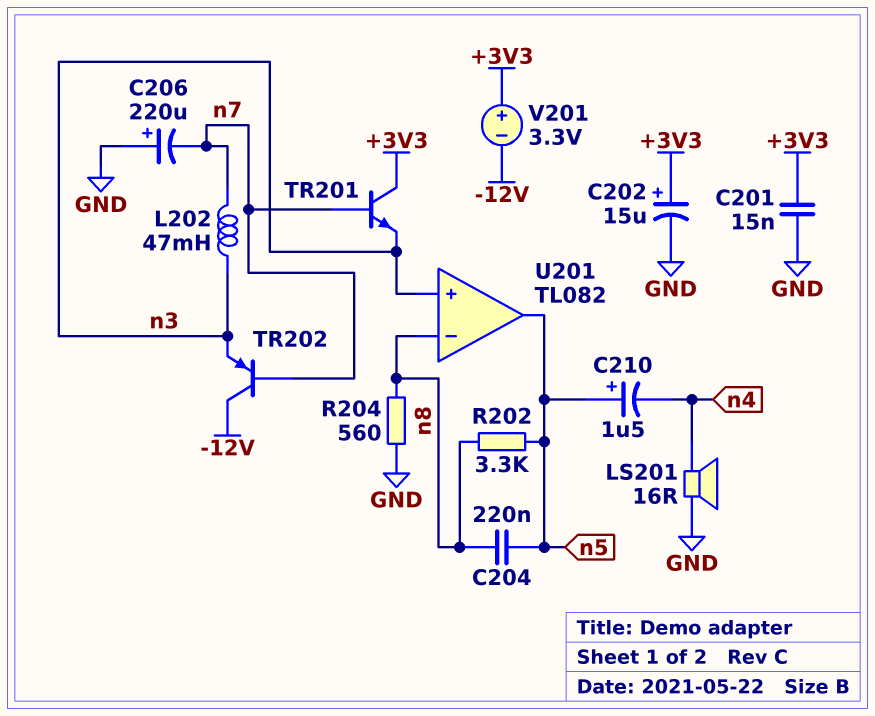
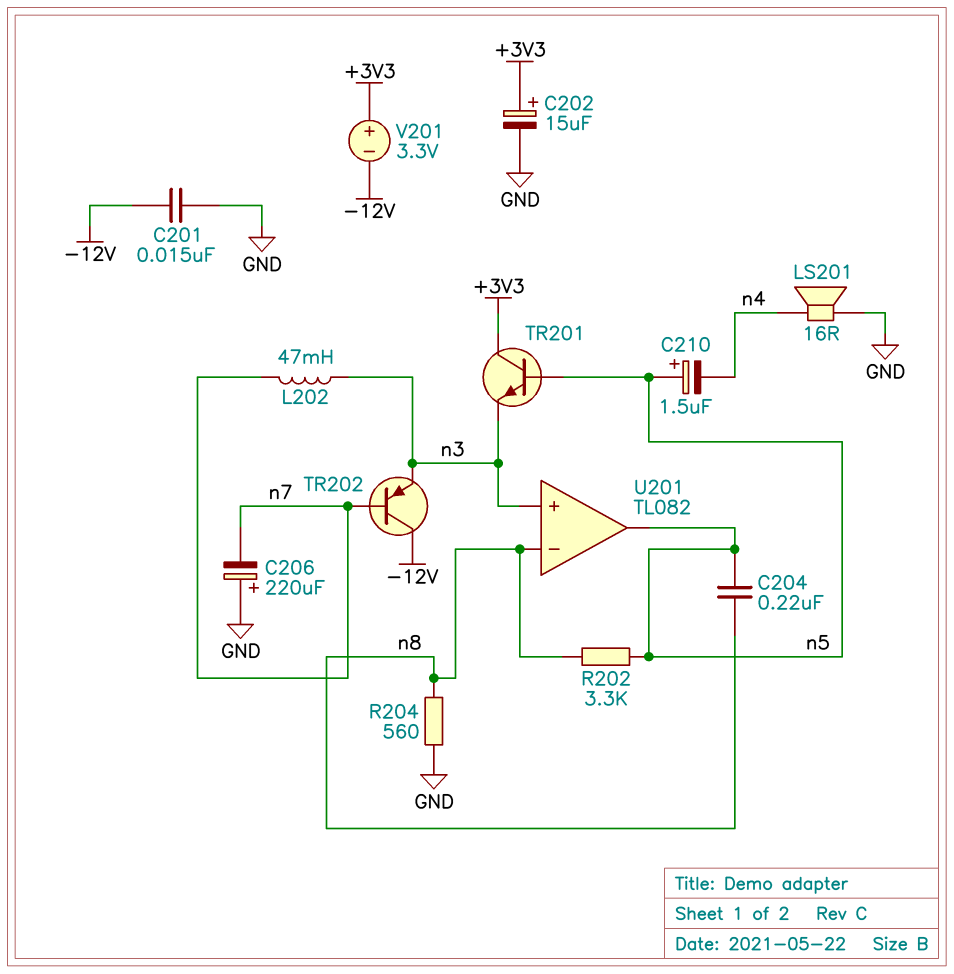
C201: 15nF (+3V3, GND) -> 15nF (-12V, GND)
TR201: NPN (B n7, C +3V3, E n3) -> NPN (B n5, C +3V3, E n3)

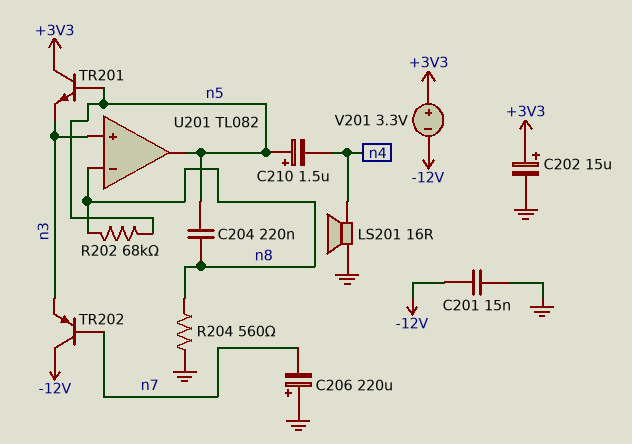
L202: 47mH (n3, n7) -> none
R202: 3.3k (n5, n8) -> 68k (n5, n8)

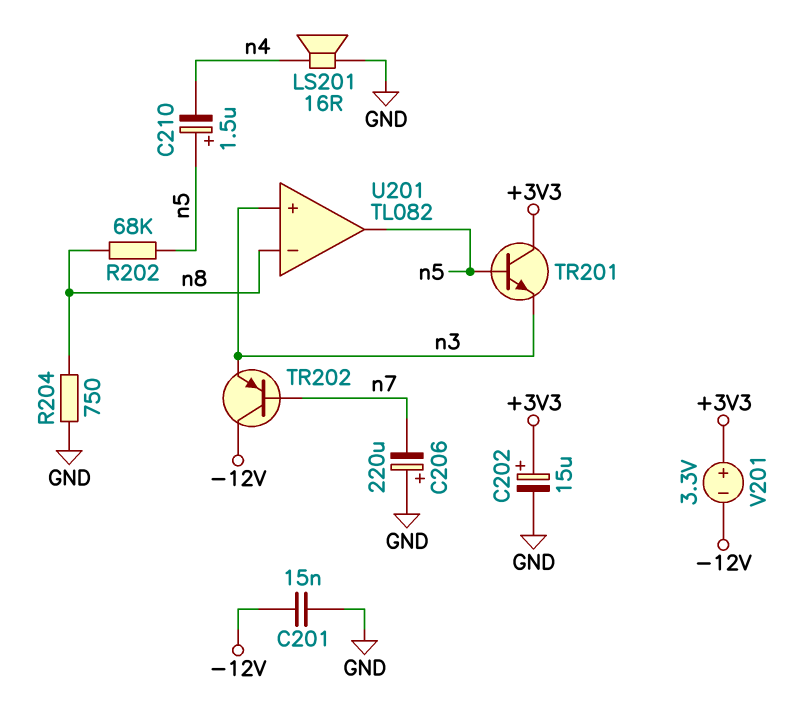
C204: 220nF (n5, n8) -> none
R204: 560 (GND, n8) -> 750 (GND, n8)

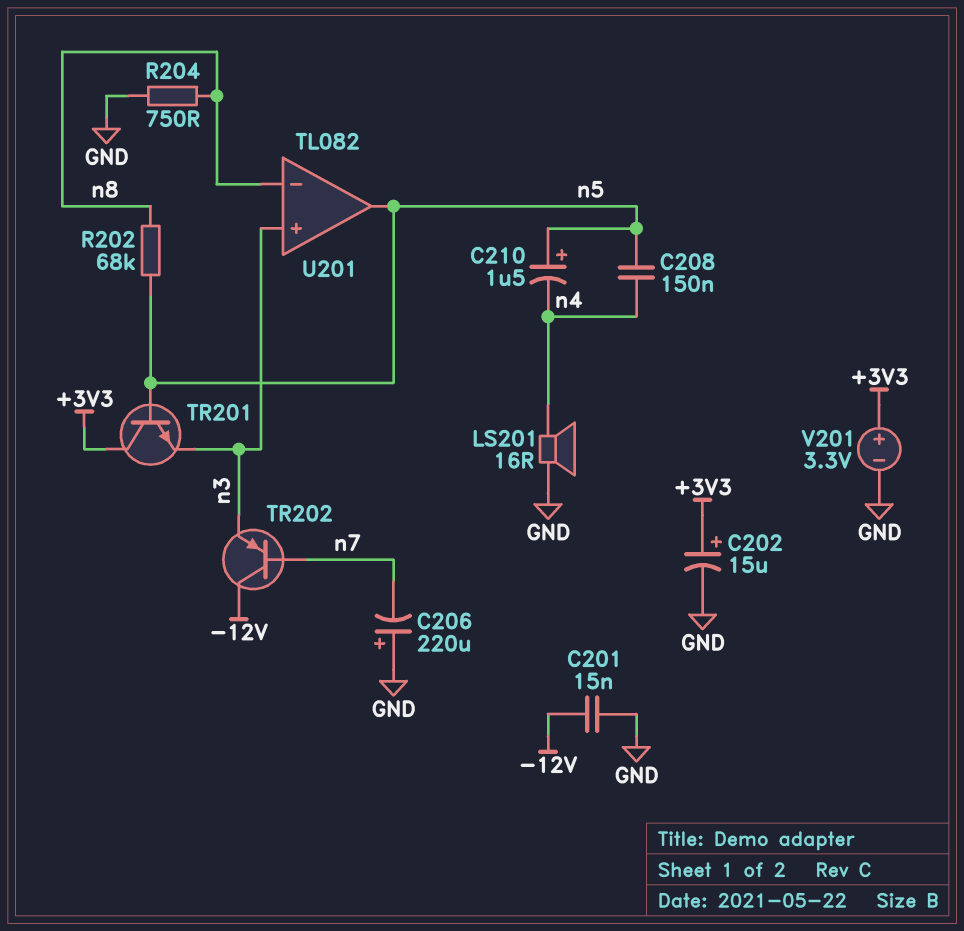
C208: none -> 150nF (n4, n5)
V201: 3.3V (plus +3V3, minus -12V) -> 3.3V (plus +3V3, minus GND)

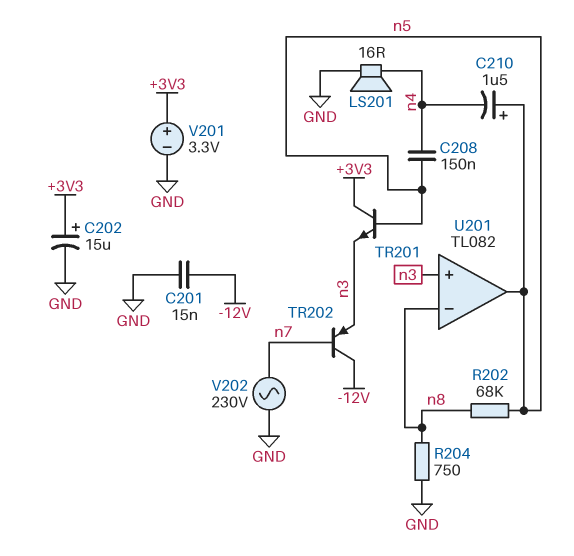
C206: 220uF (plus GND, minus n7) -> none
V202: none -> AC 230V (GND, n7)

